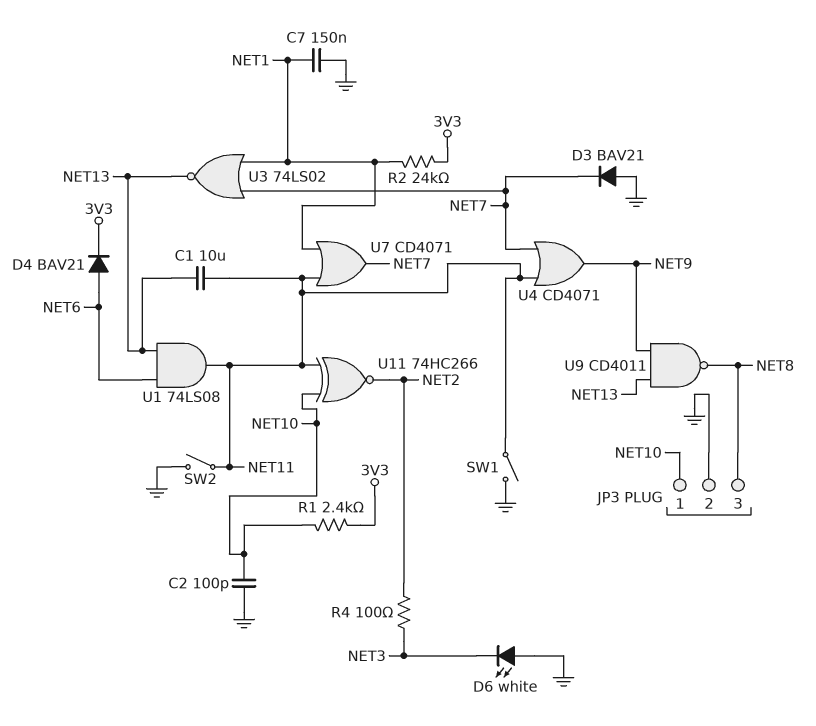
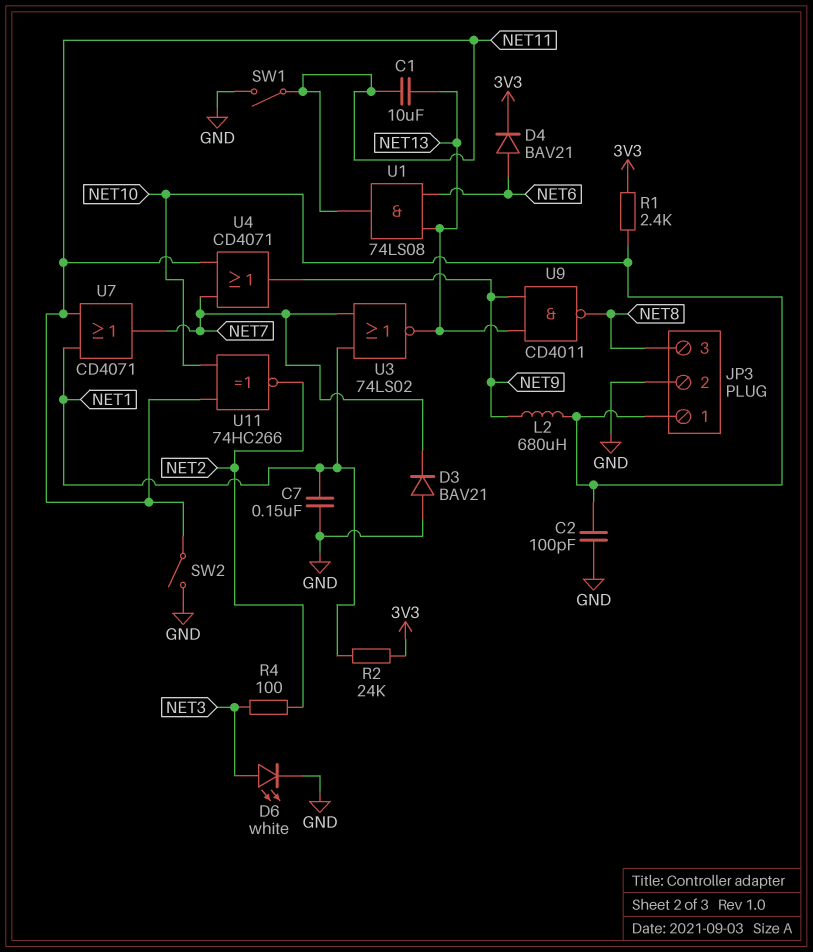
D6: LED white (A GND, K NET3) -> LED white (A NET3, K GND)
L2: none -> 680uH (NET9, NET10)

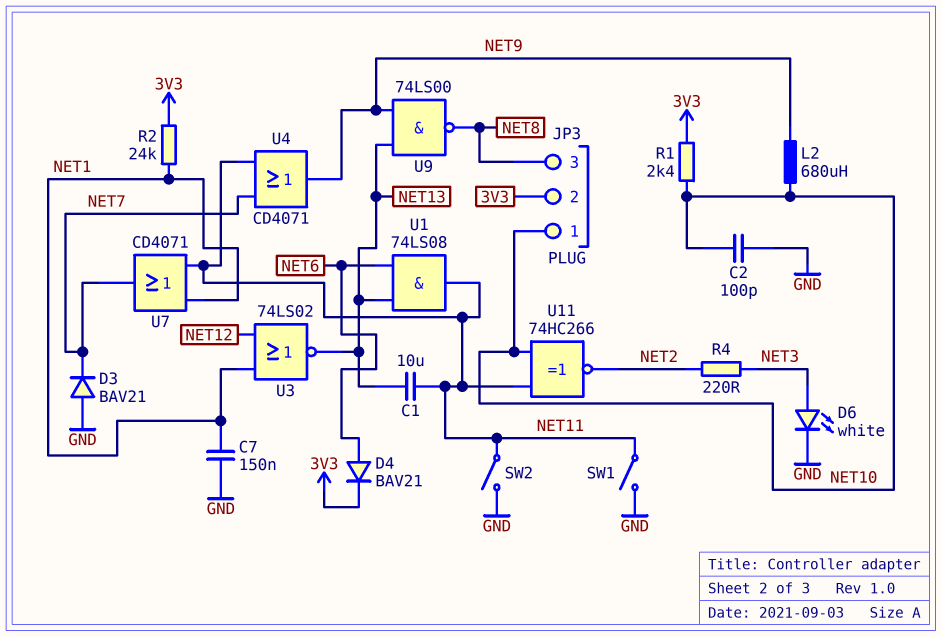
JP3 pin 2: GND -> 3V3
R4: 100 (NET2, NET3) -> 220 (NET2, NET3)
U3: NOR 74LS02 (in NET1, in NET7, out NET13) -> NOR 74LS02 (in NET1, in NET12, out NET13)
U9: NAND CD4011 (in NET9, in NET13, out NET8) -> NAND 74LS00 (in NET9, in NET13, out NET8)

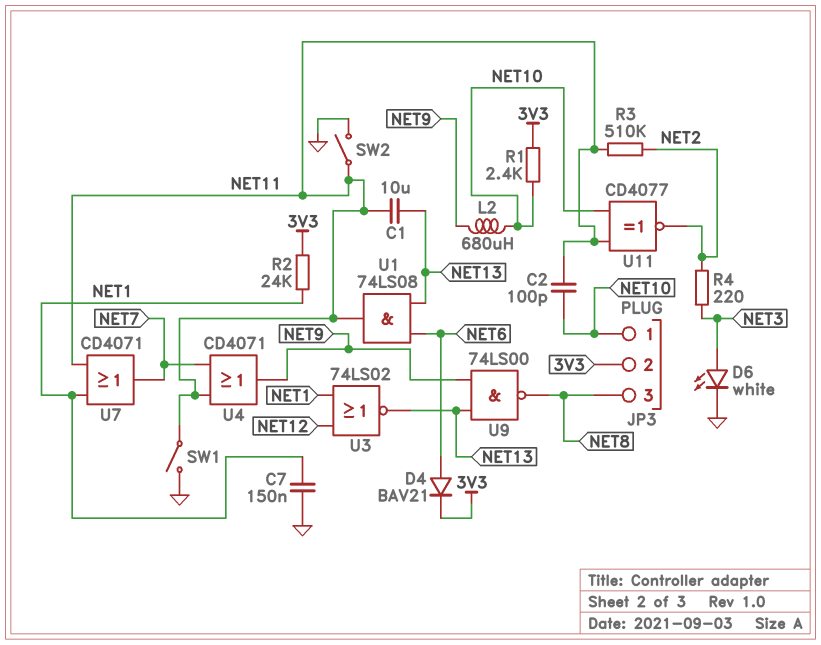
C2: 100pF (GND, NET10) -> 100pF (NET10, NET11)
D3: diode BAV21 (A GND, K NET7) -> none
R3: none -> 510k (NET2, NET11)
U11: XNOR 74HC266 (in NET10, in NET11, out NET2) -> XNOR CD4077 (in NET10, in NET11, out NET2)

